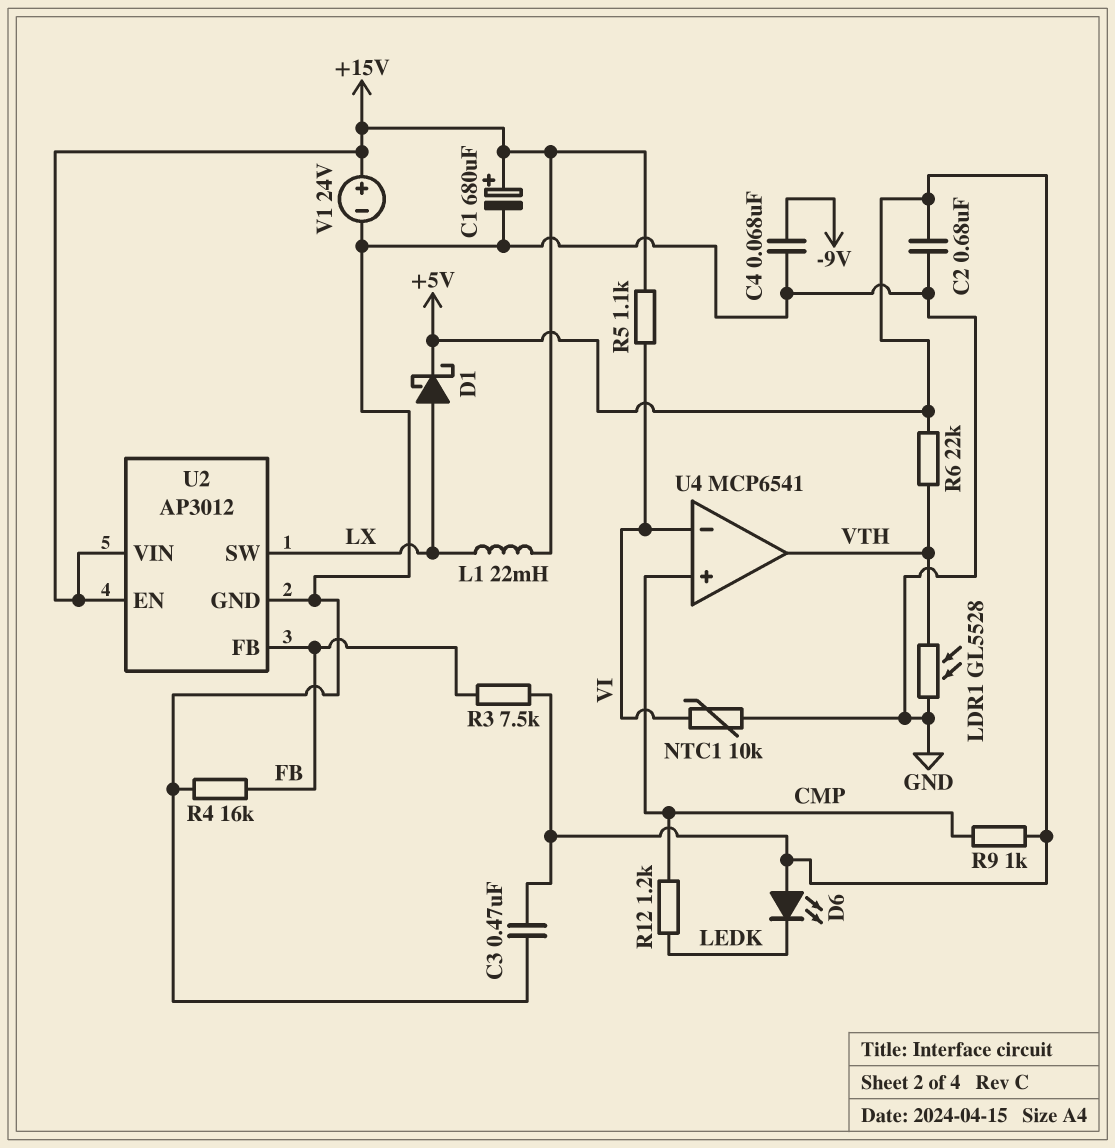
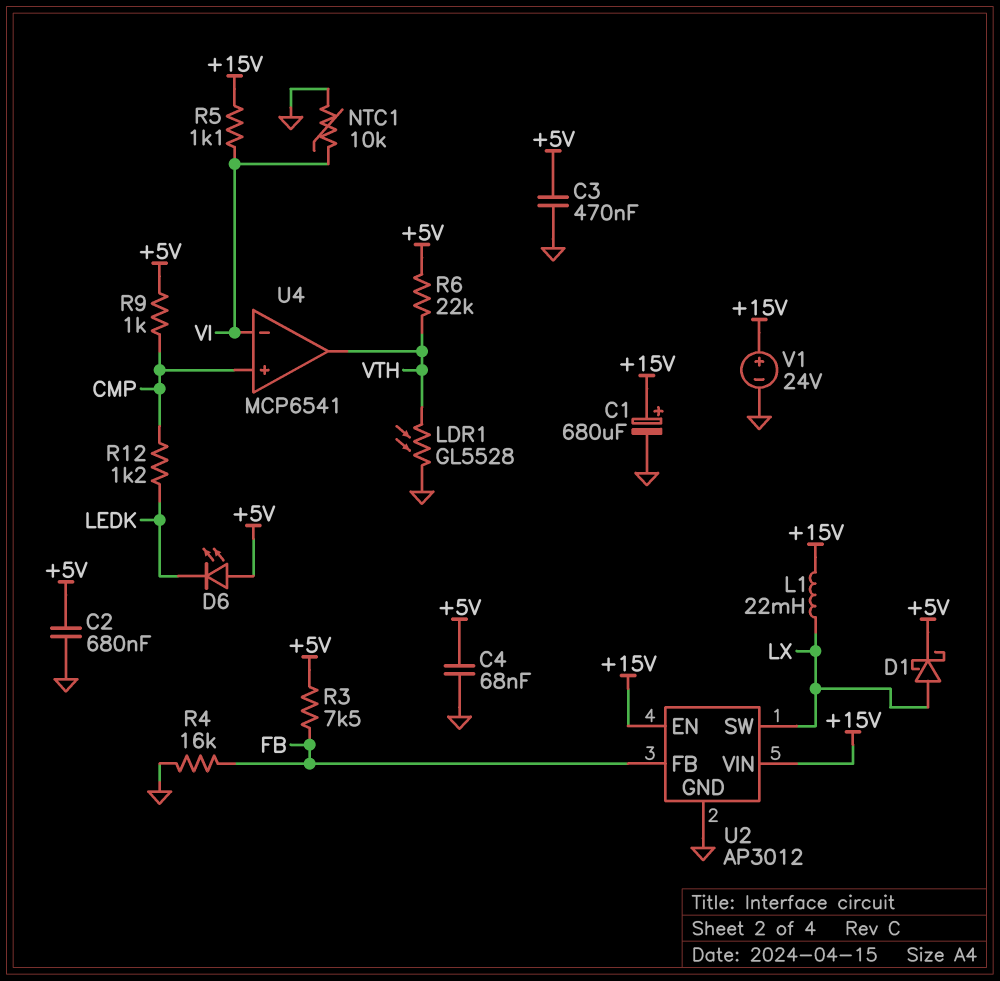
C4: 68nF (-9V, GND) -> 68nF (+5V, GND)

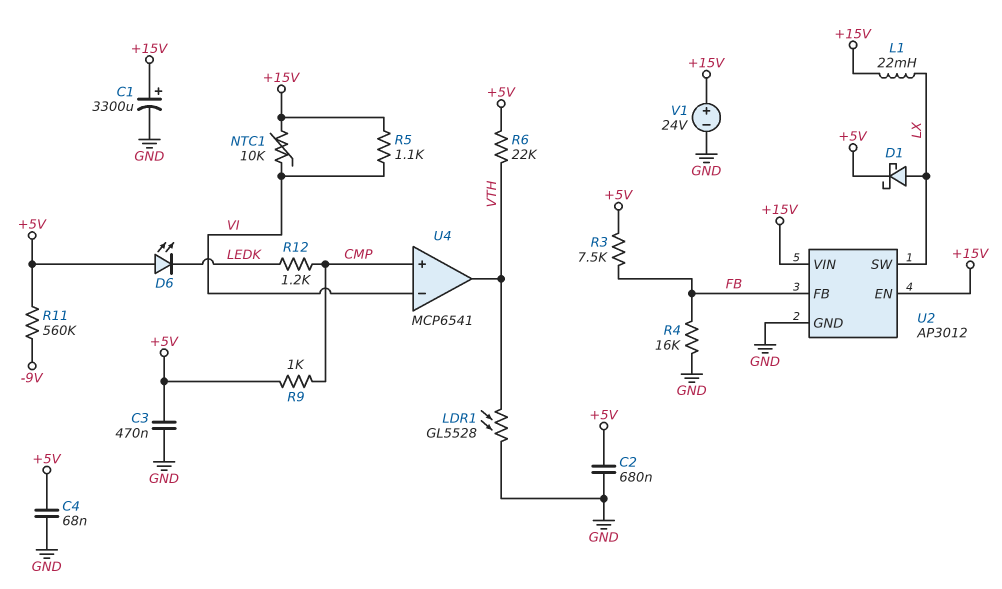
C1: 680uF (plus +15V, minus GND) -> 3300uF (plus +15V, minus GND)
NTC1: 10k (GND, VI) -> 10k (+15V, VI)
R11: none -> 560k (+5V, -9V)

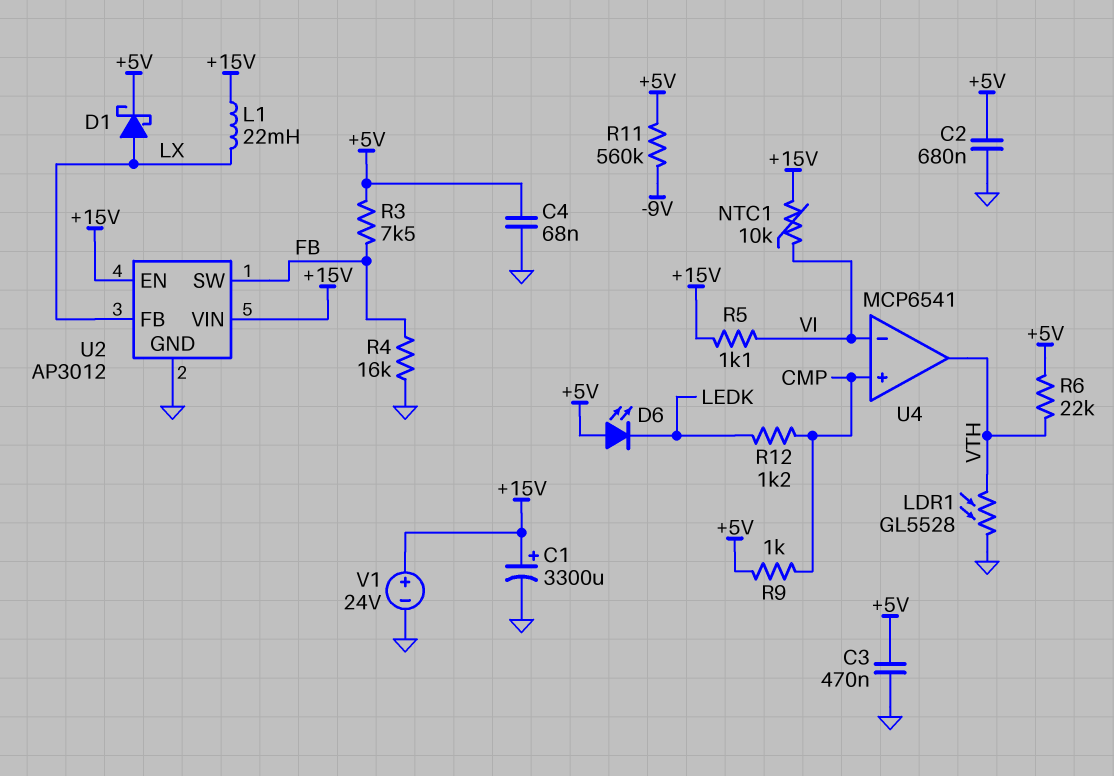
U2 pin FB: FB -> LX
U2 pin SW: LX -> FB

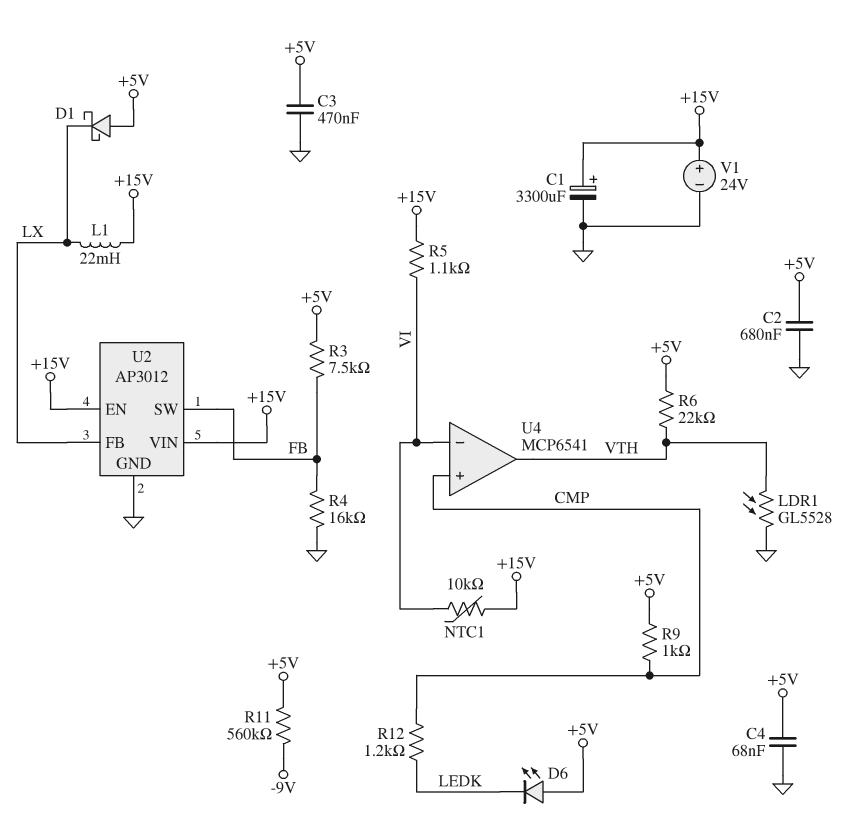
D1: schottky (A LX, K +5V) -> schottky (A +5V, K LX)

